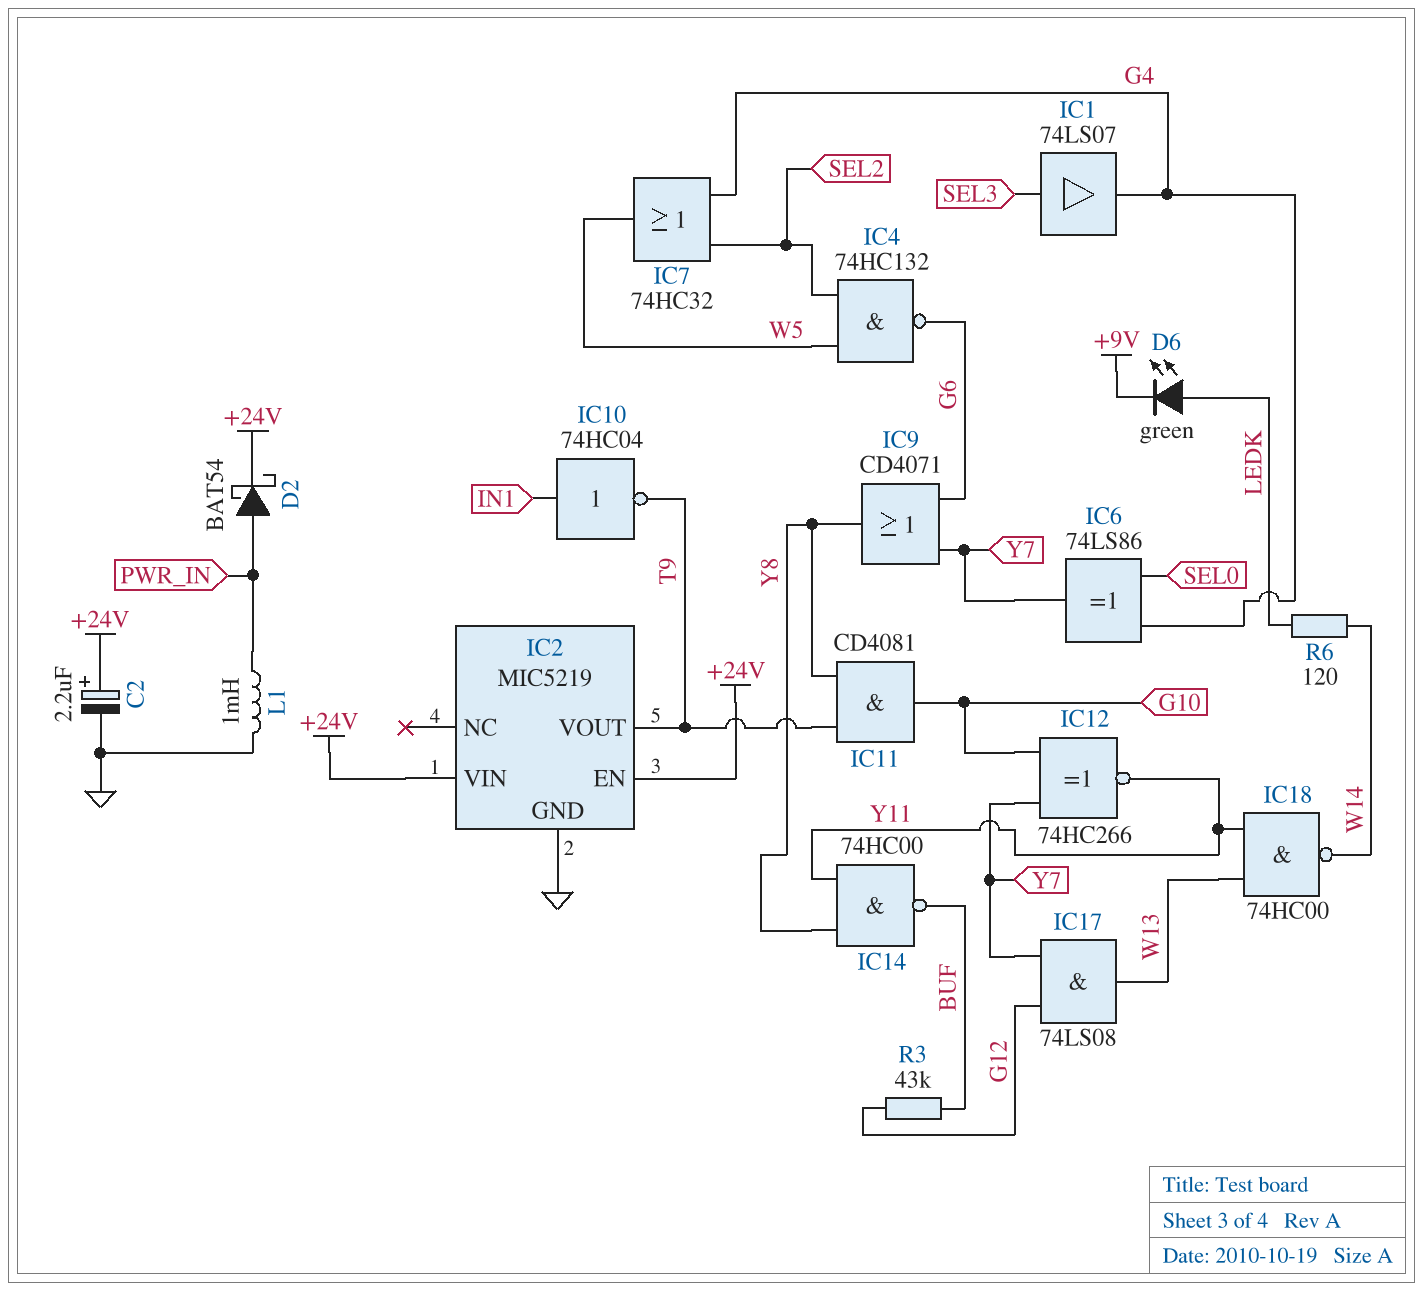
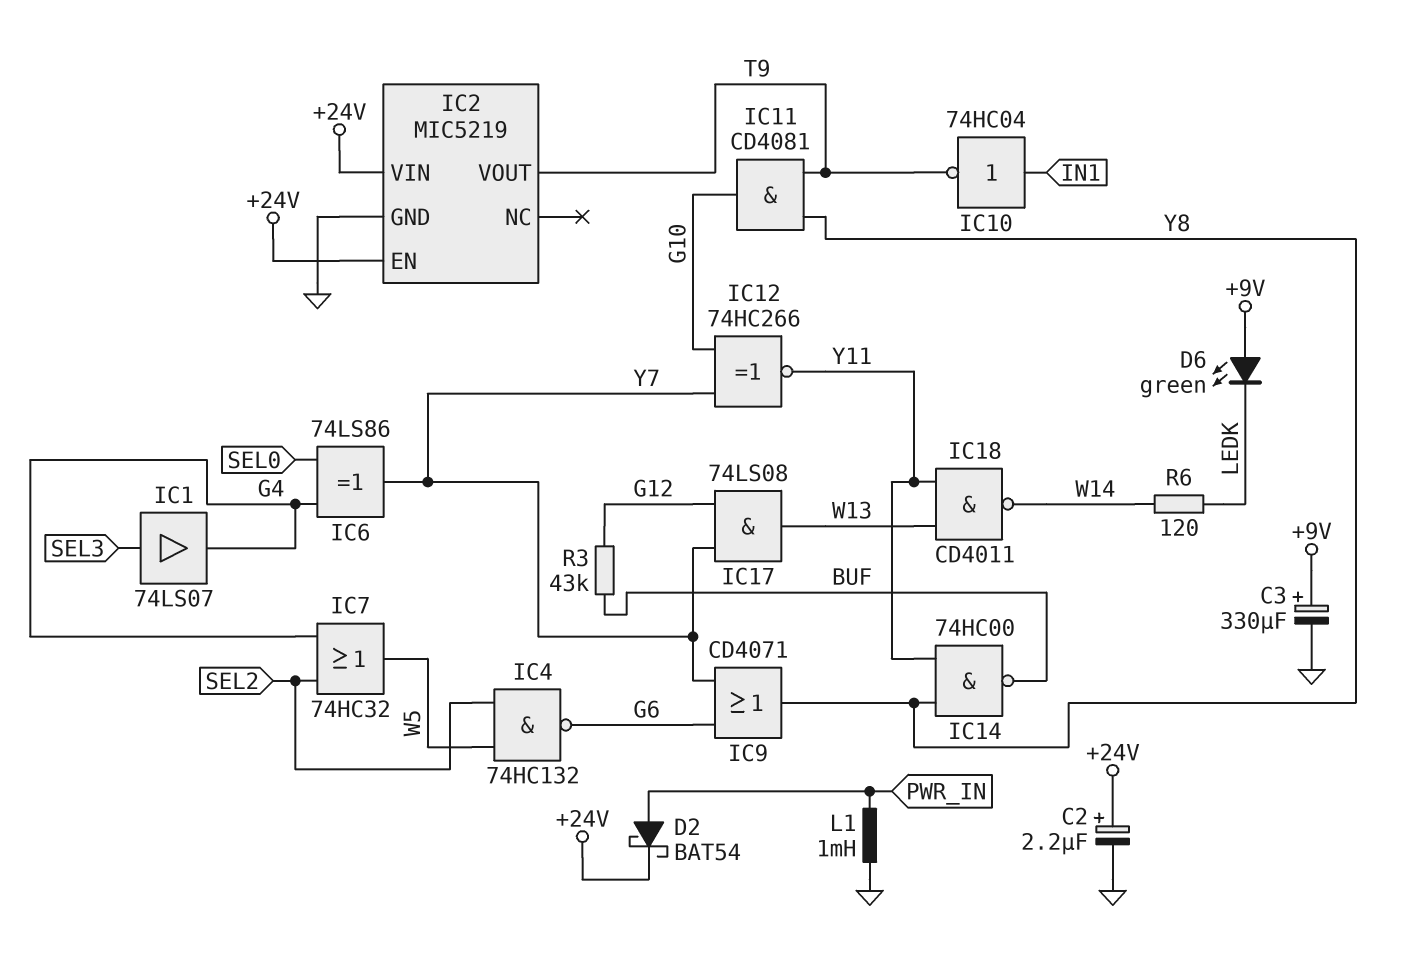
C3: none -> 330uF (plus +9V, minus GND)
D6: LED green (A LEDK, K +9V) -> LED green (A +9V, K LEDK)
IC18: NAND 74HC00 (in W13, in Y11, out W14) -> NAND CD4011 (in W13, in Y11, out W14)

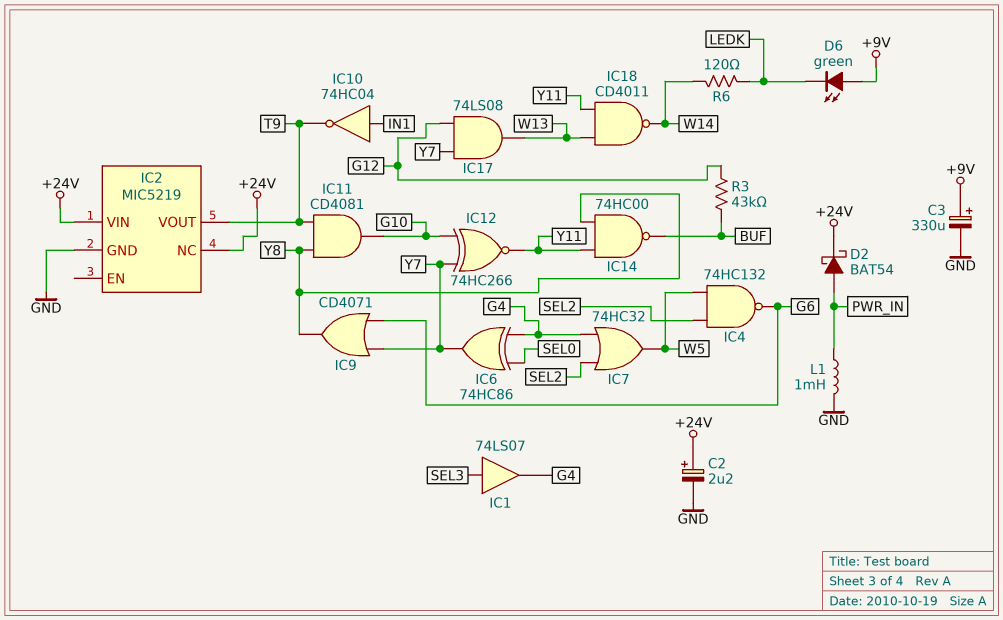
IC2 pin EN: +24V -> none
IC2 pin NC: none -> +24V
IC6: XOR 74LS86 (in G4, in SEL0, out Y7) -> XOR 74HC86 (in G4, in SEL0, out Y7)

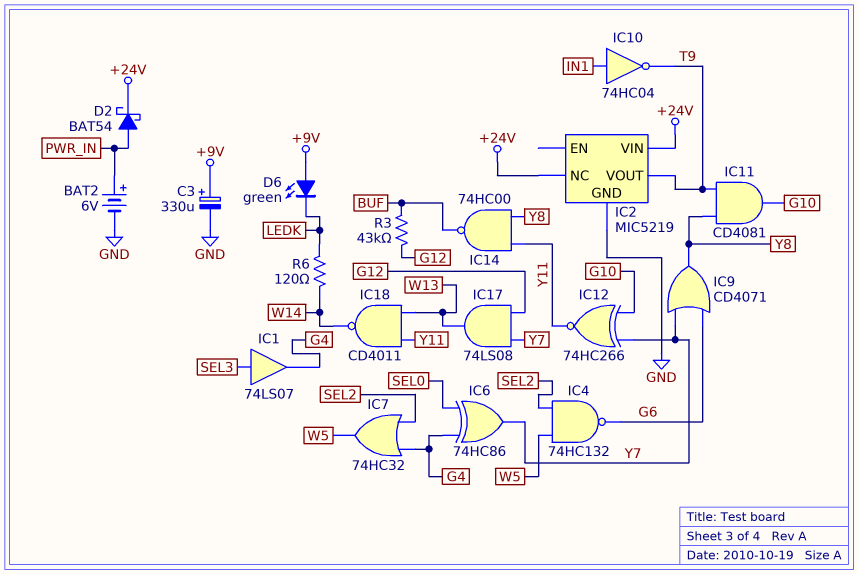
BAT2: none -> 6V (plus PWR_IN, minus GND)
C2: 2.2uF (plus +24V, minus GND) -> none
L1: 1mH (GND, PWR_IN) -> none

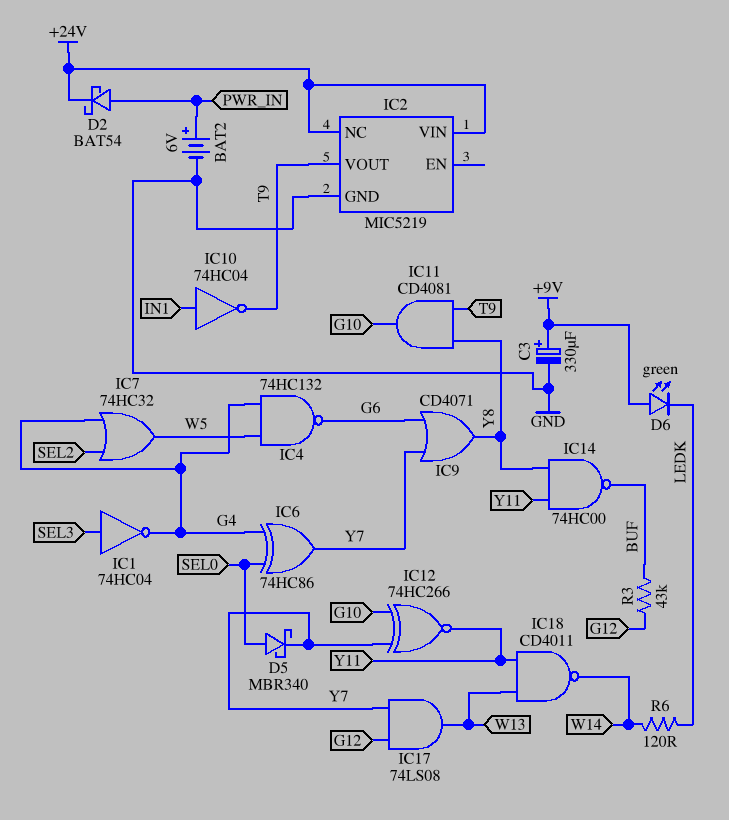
D5: none -> schottky MBR340 (A SEL0, K Y7)
IC1: buffer 74LS07 (in SEL3, out G4) -> NOT 74HC04 (in SEL3, out G4)
IC4: NAND 74HC132 (in SEL2, in W5, out G6) -> NAND 74HC132 (in G4, in W5, out G6)

